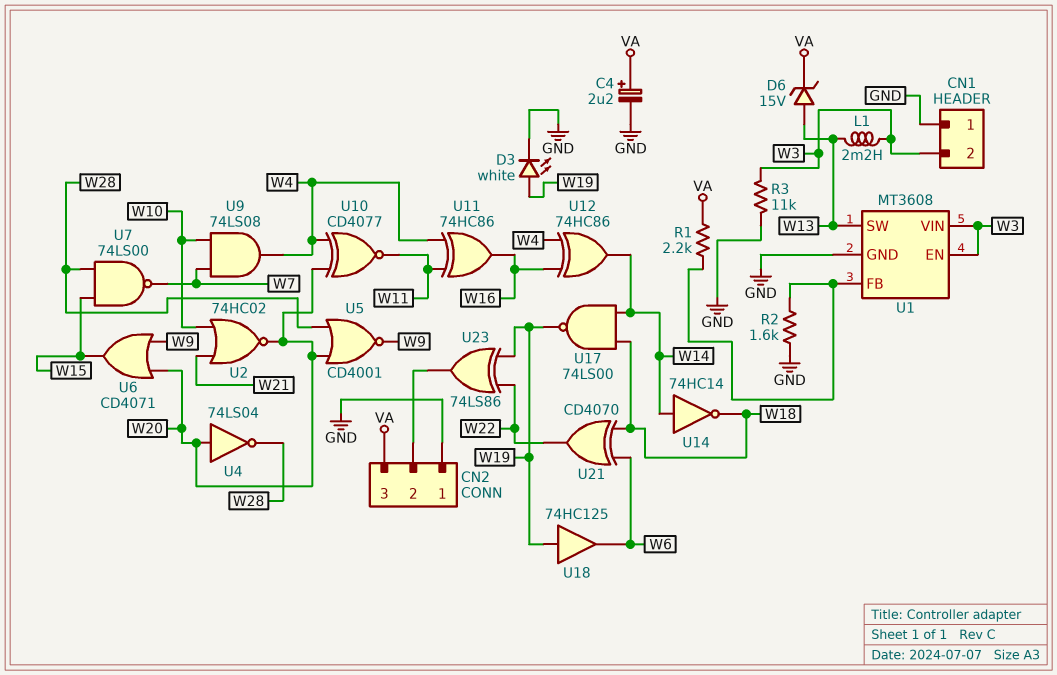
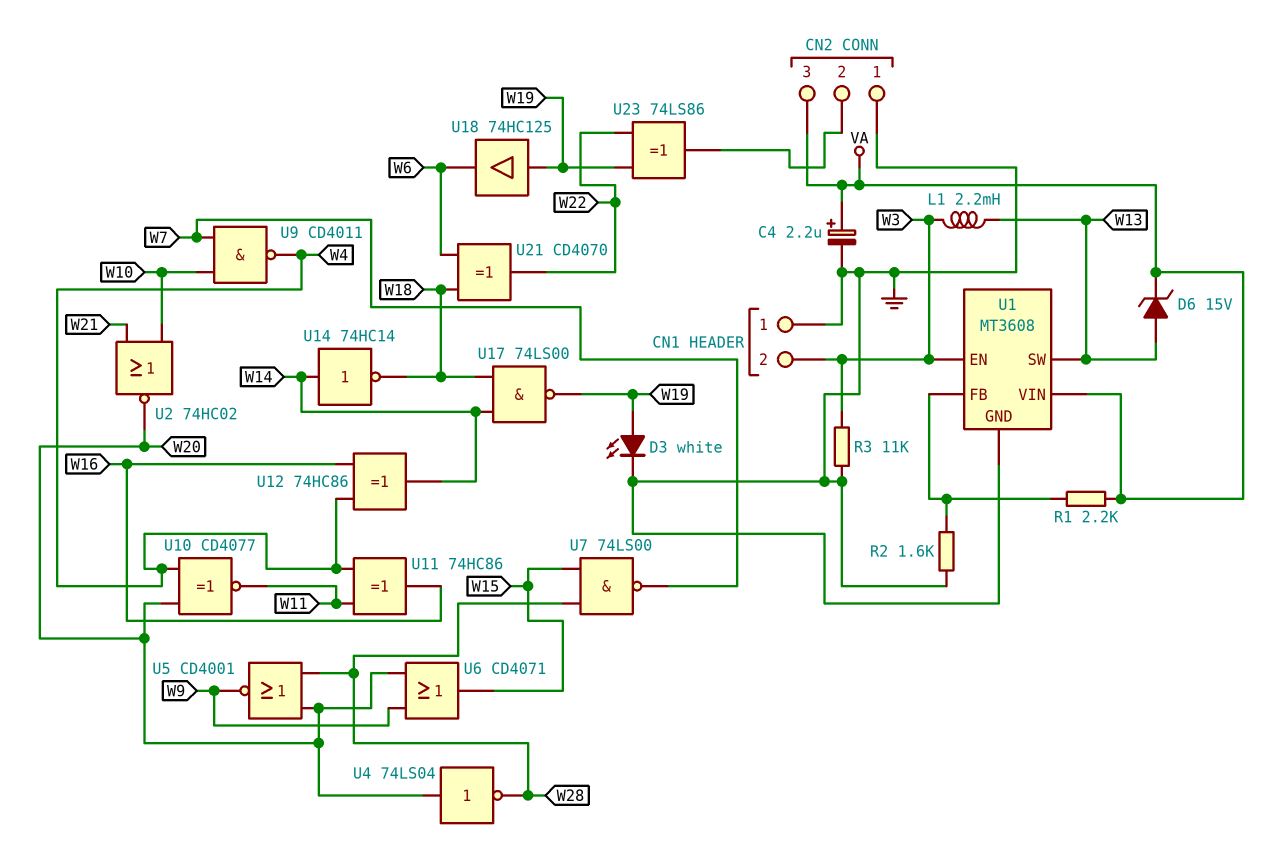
U1 pin VIN: W3 -> VA
U9: AND 74LS08 (in W7, in W10, out W4) -> NAND CD4011 (in W7, in W10, out W4)

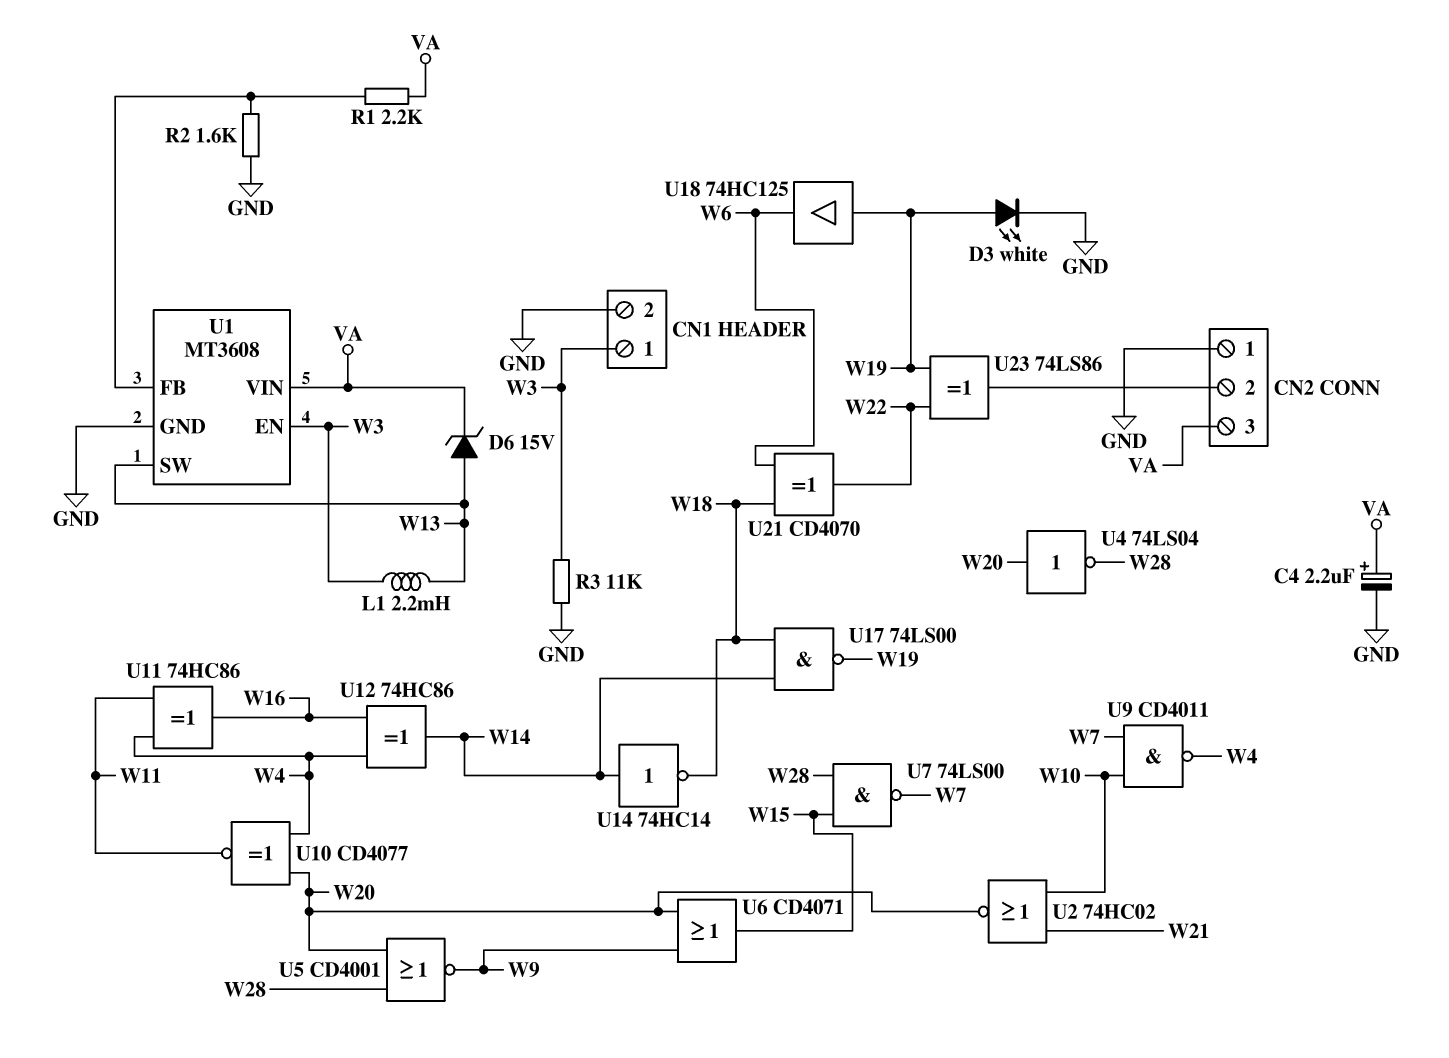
CN1 pin 1: GND -> W3
CN1 pin 2: W3 -> GND

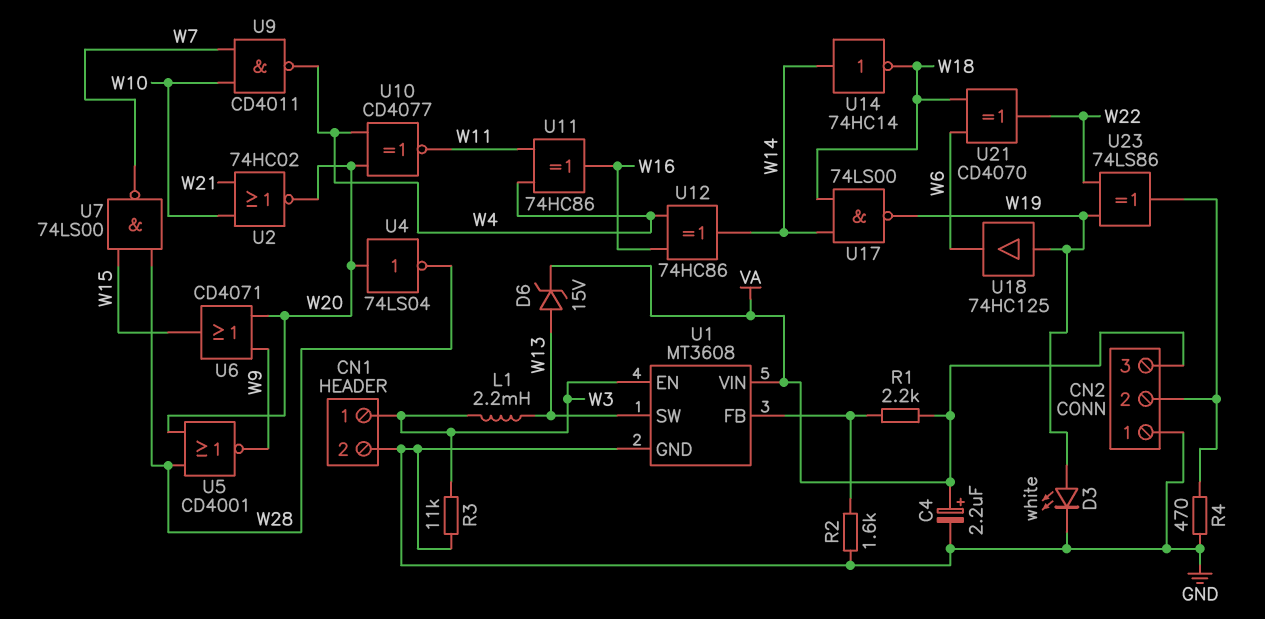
R4: none -> 470 (CN2/2, GND)

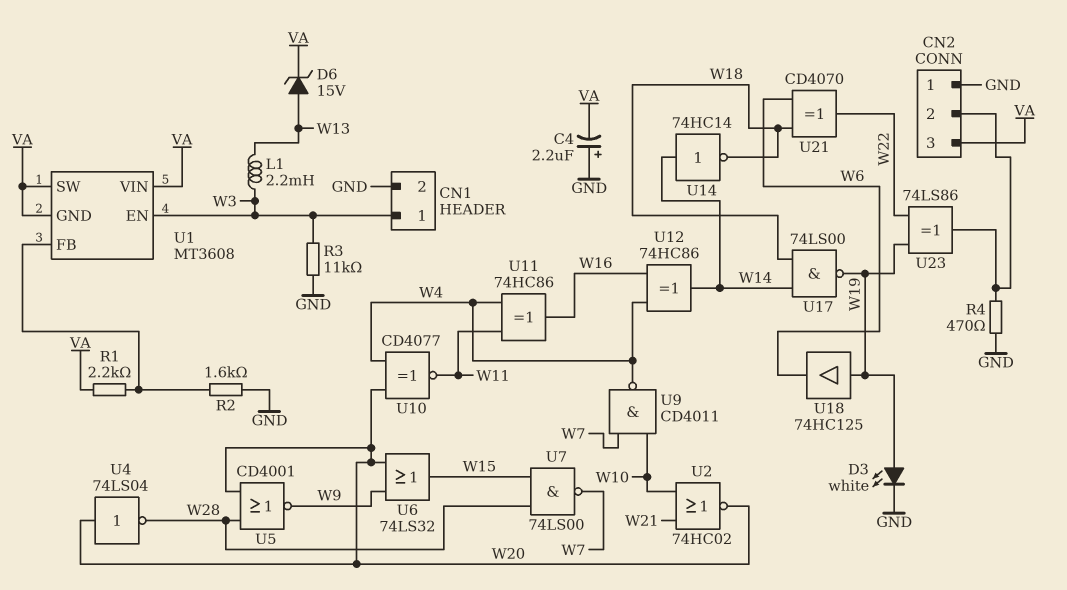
C4: 2.2uF (plus VA, minus GND) -> 2.2uF (plus GND, minus VA)
U1 pin GND: GND -> VA
U1 pin SW: W13 -> VA
U6: OR CD4071 (in W9, in W20, out W15) -> OR 74LS32 (in W9, in W20, out W15)

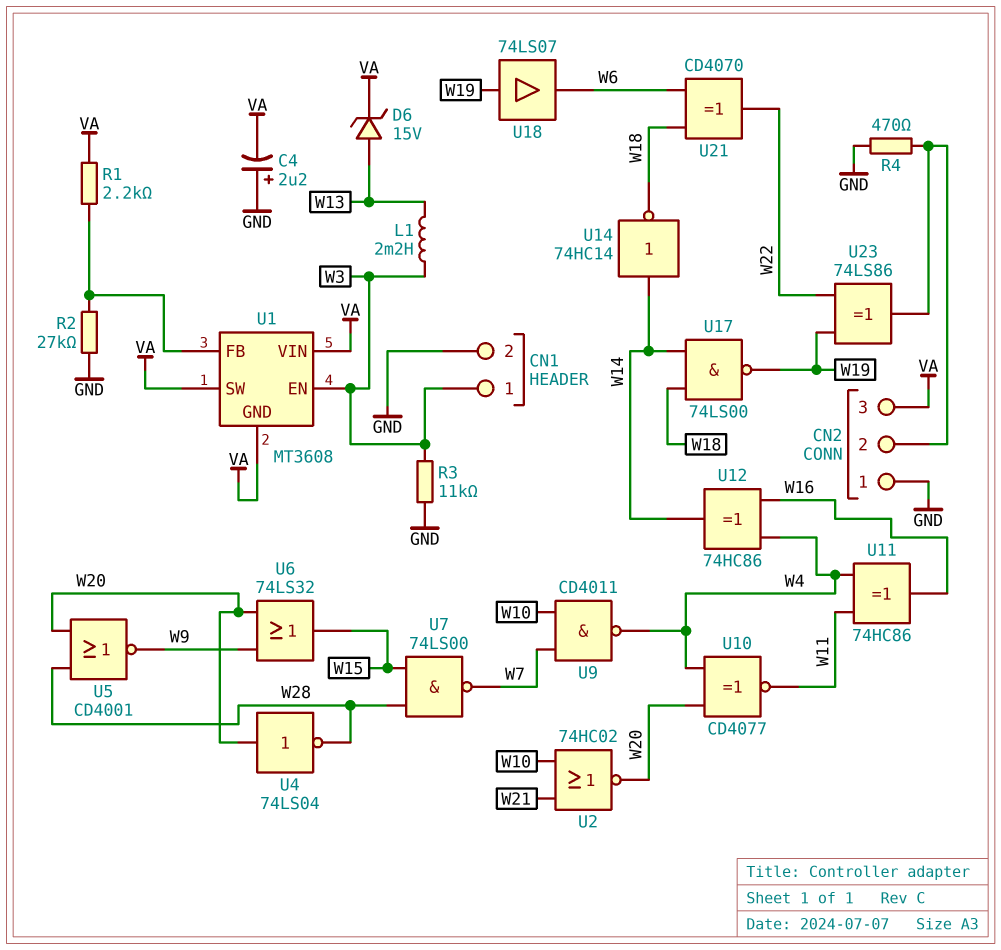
D3: LED white (A W19, K GND) -> none
R2: 1.6k (GND, U1/FB) -> 27k (GND, U1/FB)
U18: buffer 74HC125 (in W19, out W6) -> buffer 74LS07 (in W19, out W6)

